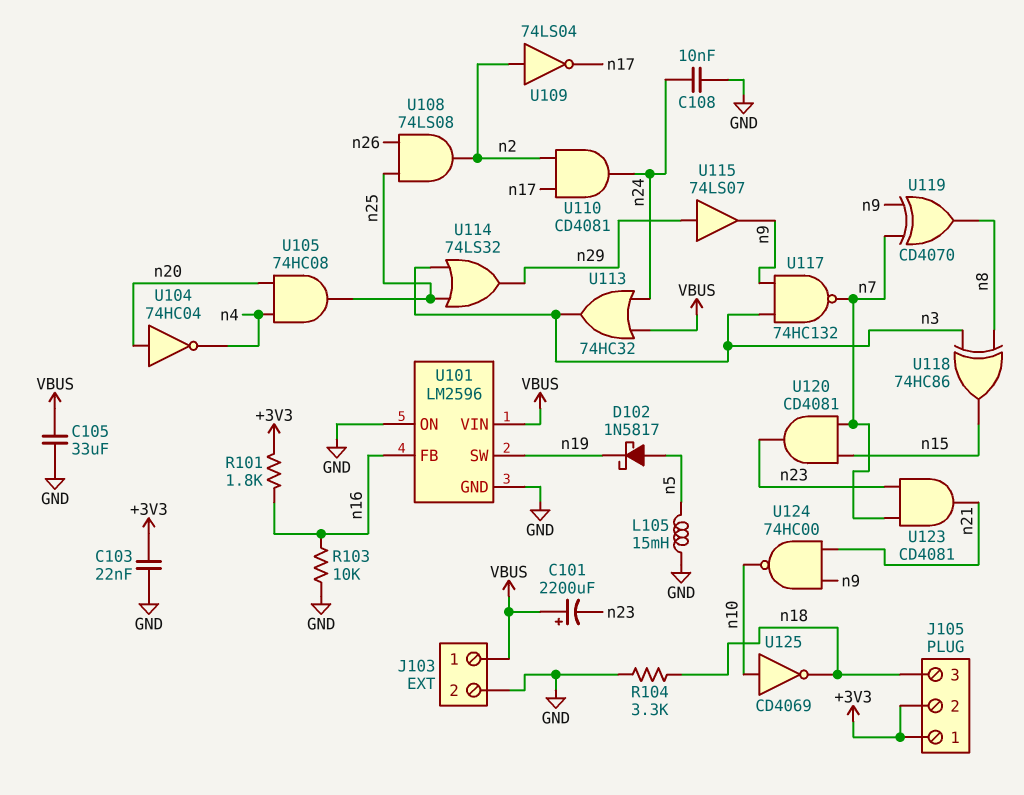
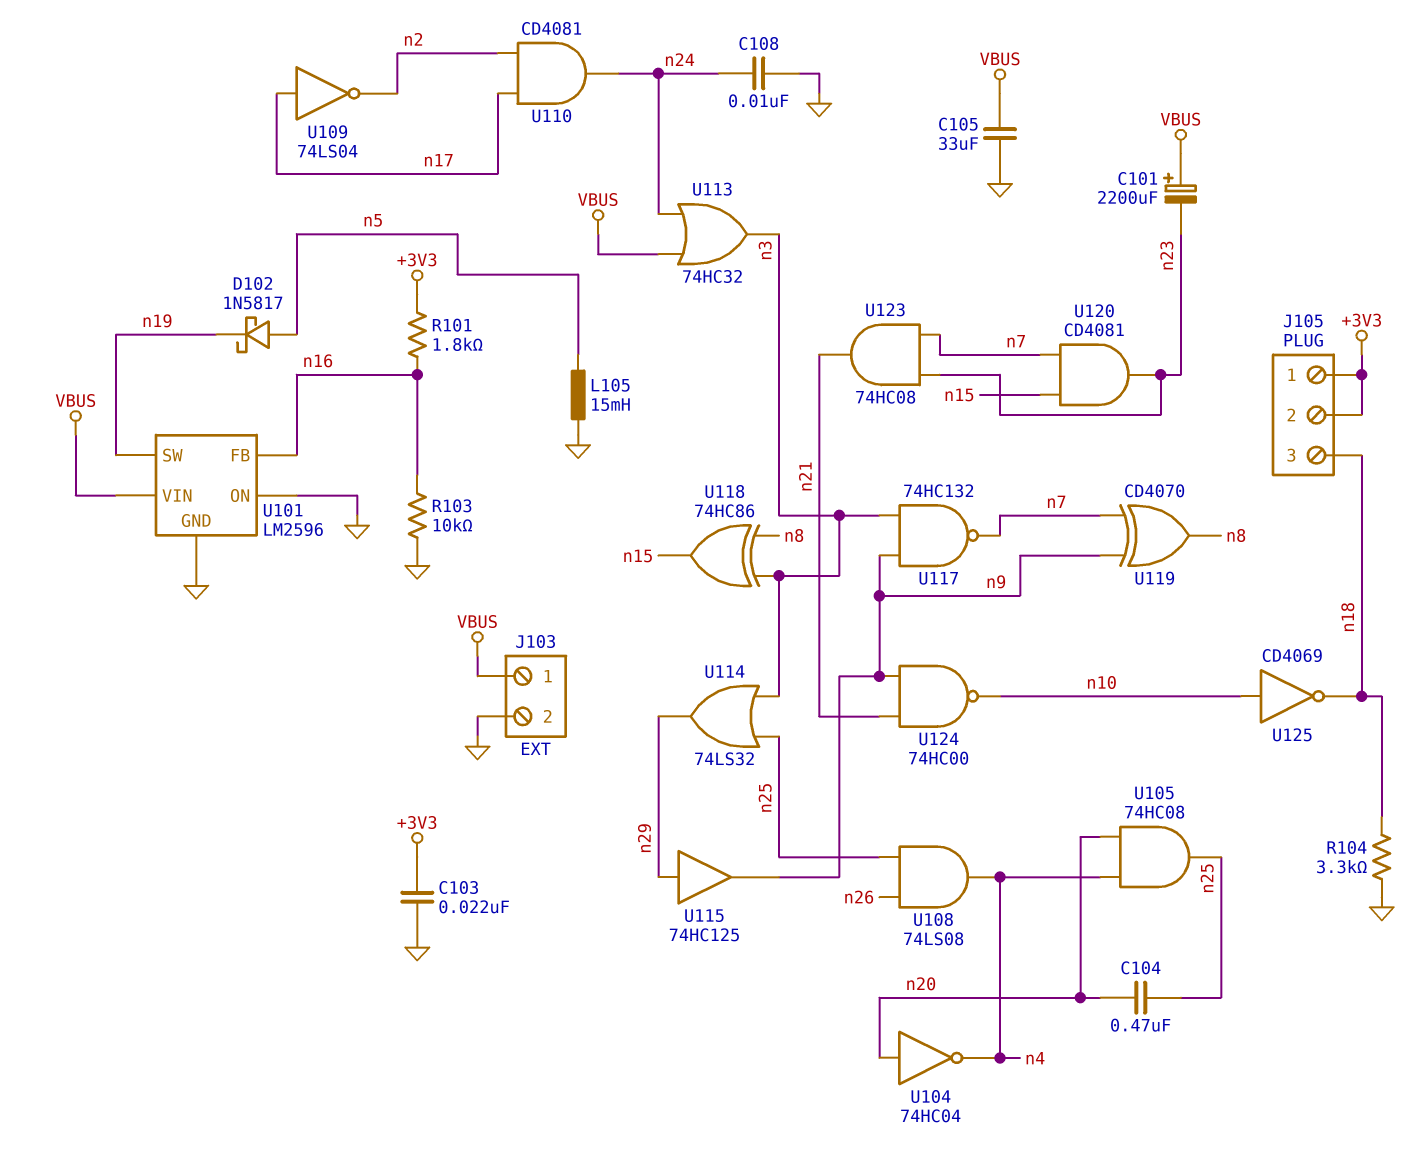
C104: none -> 470nF (n20, n25)
U108: AND 74LS08 (in n25, in n26, out n2) -> AND 74LS08 (in n25, in n26, out n4)
U109: NOT 74LS04 (in n2, out n17) -> NOT 74LS04 (in n17, out n2)
U115: buffer 74LS07 (in n29, out n9) -> buffer 74HC125 (in n29, out n9)
U123: AND CD4081 (in n7, in n23, out n21) -> AND 74HC08 (in n7, in n23, out n21)

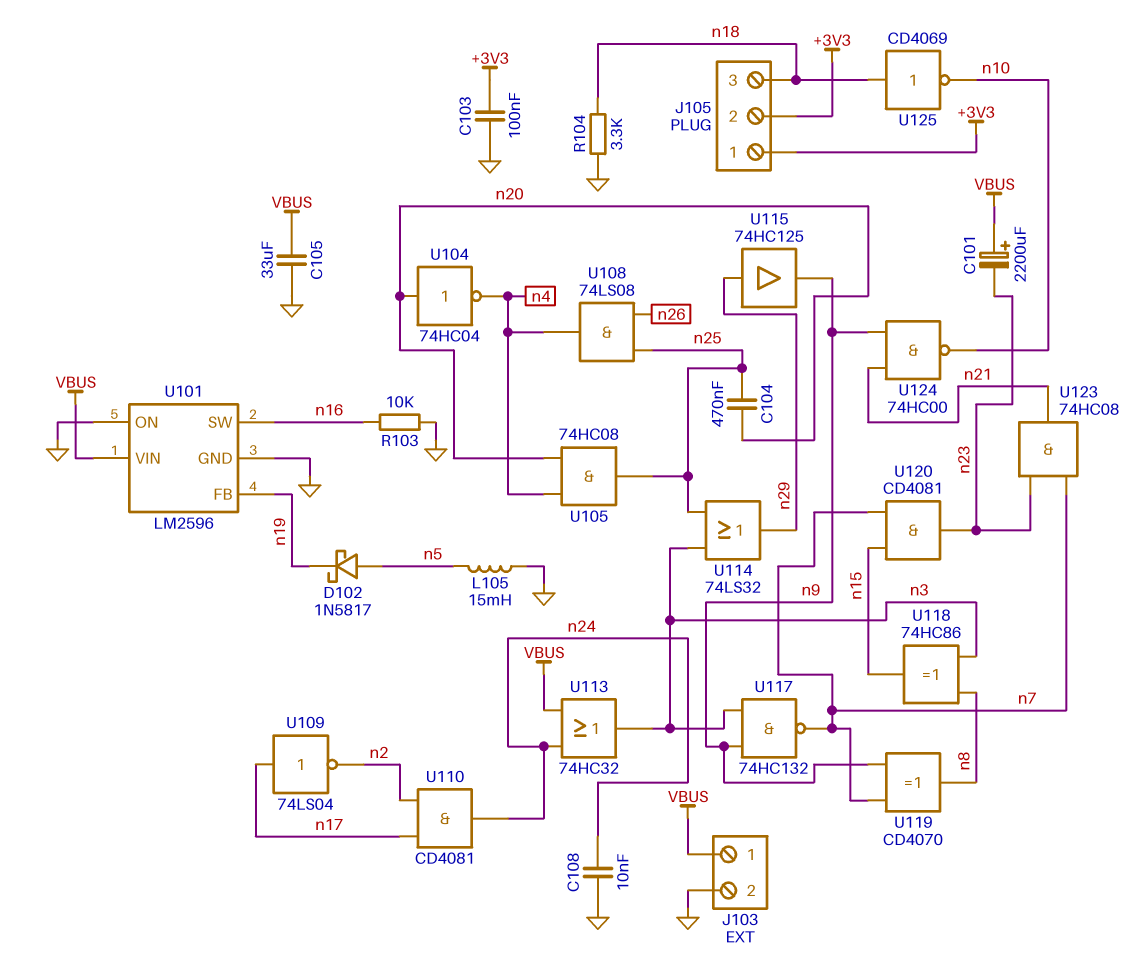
C103: 22nF (+3V3, GND) -> 100nF (+3V3, GND)
R101: 1.8k (+3V3, n16) -> none
U101 pin FB: n16 -> n19
U101 pin SW: n19 -> n16
U125: NOT CD4069 (in n10, out n18) -> NOT CD4069 (in n18, out n10)

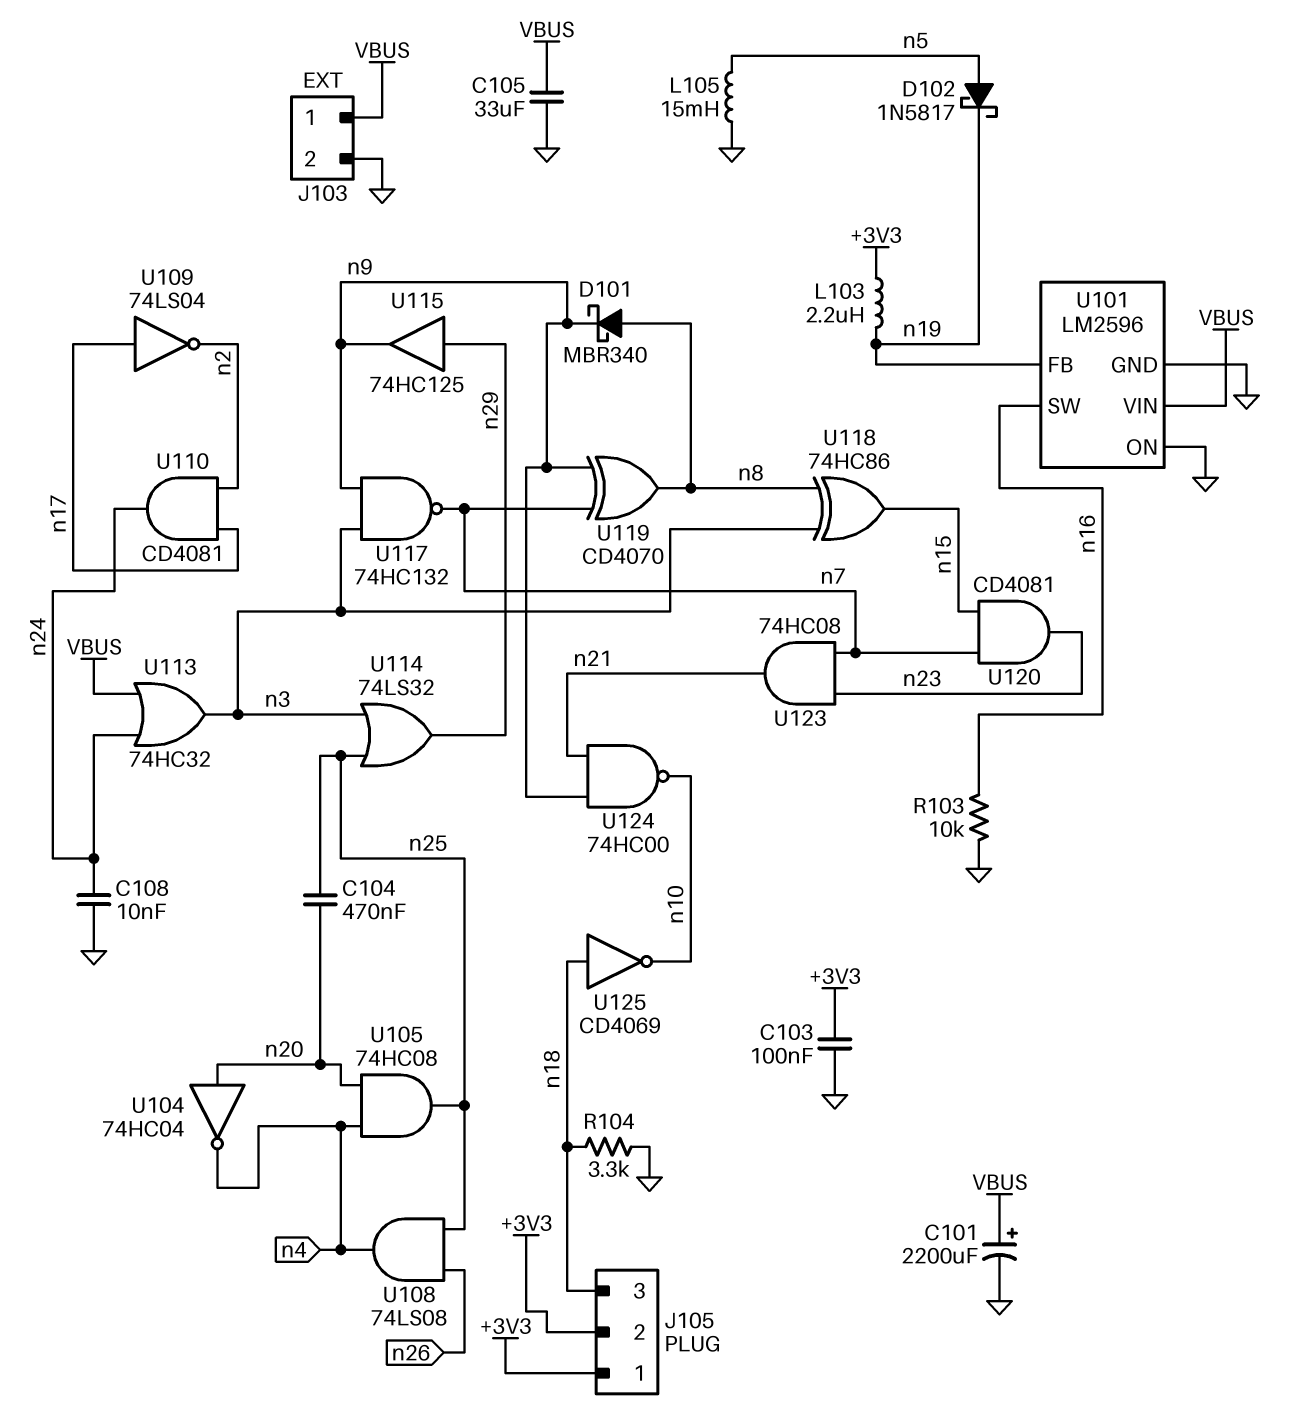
C101: 2200uF (plus VBUS, minus n23) -> 2200uF (plus VBUS, minus GND)
D101: none -> schottky MBR340 (A n8, K n9)
L103: none -> 2.2uH (+3V3, n19)

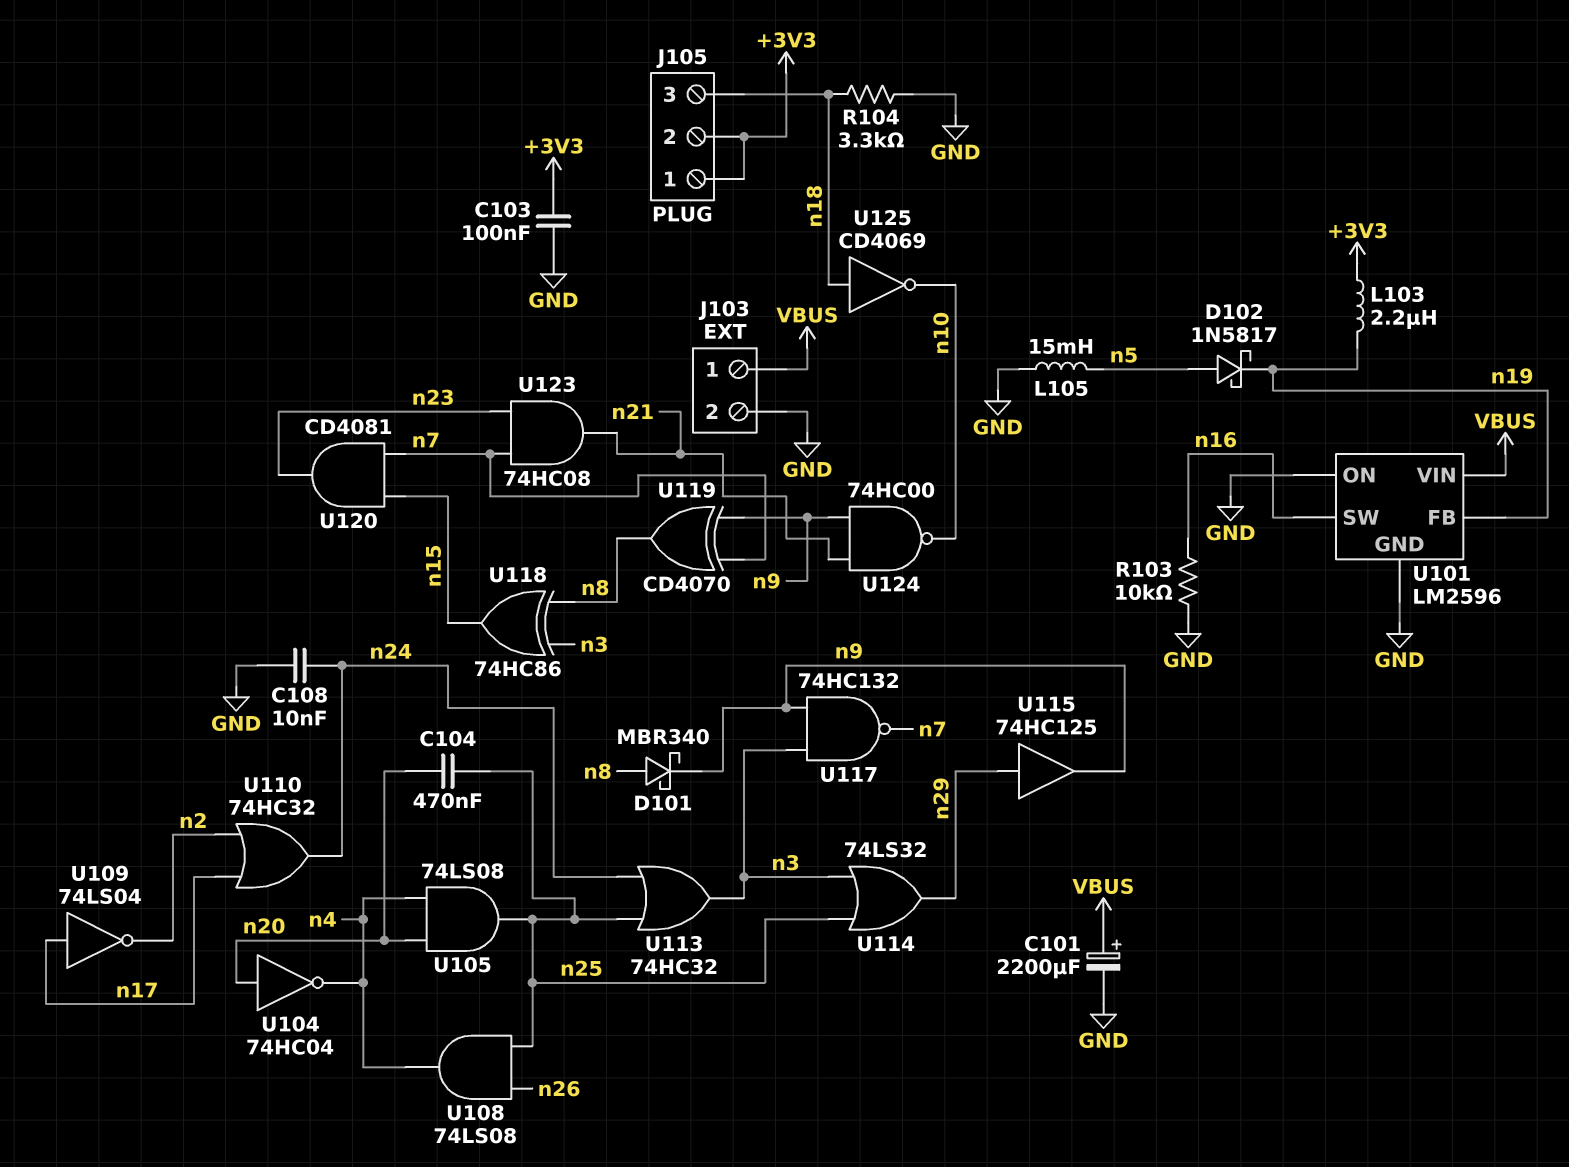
C105: 33uF (GND, VBUS) -> none
U105: AND 74HC08 (in n4, in n20, out n25) -> AND 74LS08 (in n4, in n20, out n25)
U110: AND CD4081 (in n2, in n17, out n24) -> OR 74HC32 (in n2, in n17, out n24)
U113: OR 74HC32 (in VBUS, in n24, out n3) -> OR 74HC32 (in n24, in n25, out n3)

